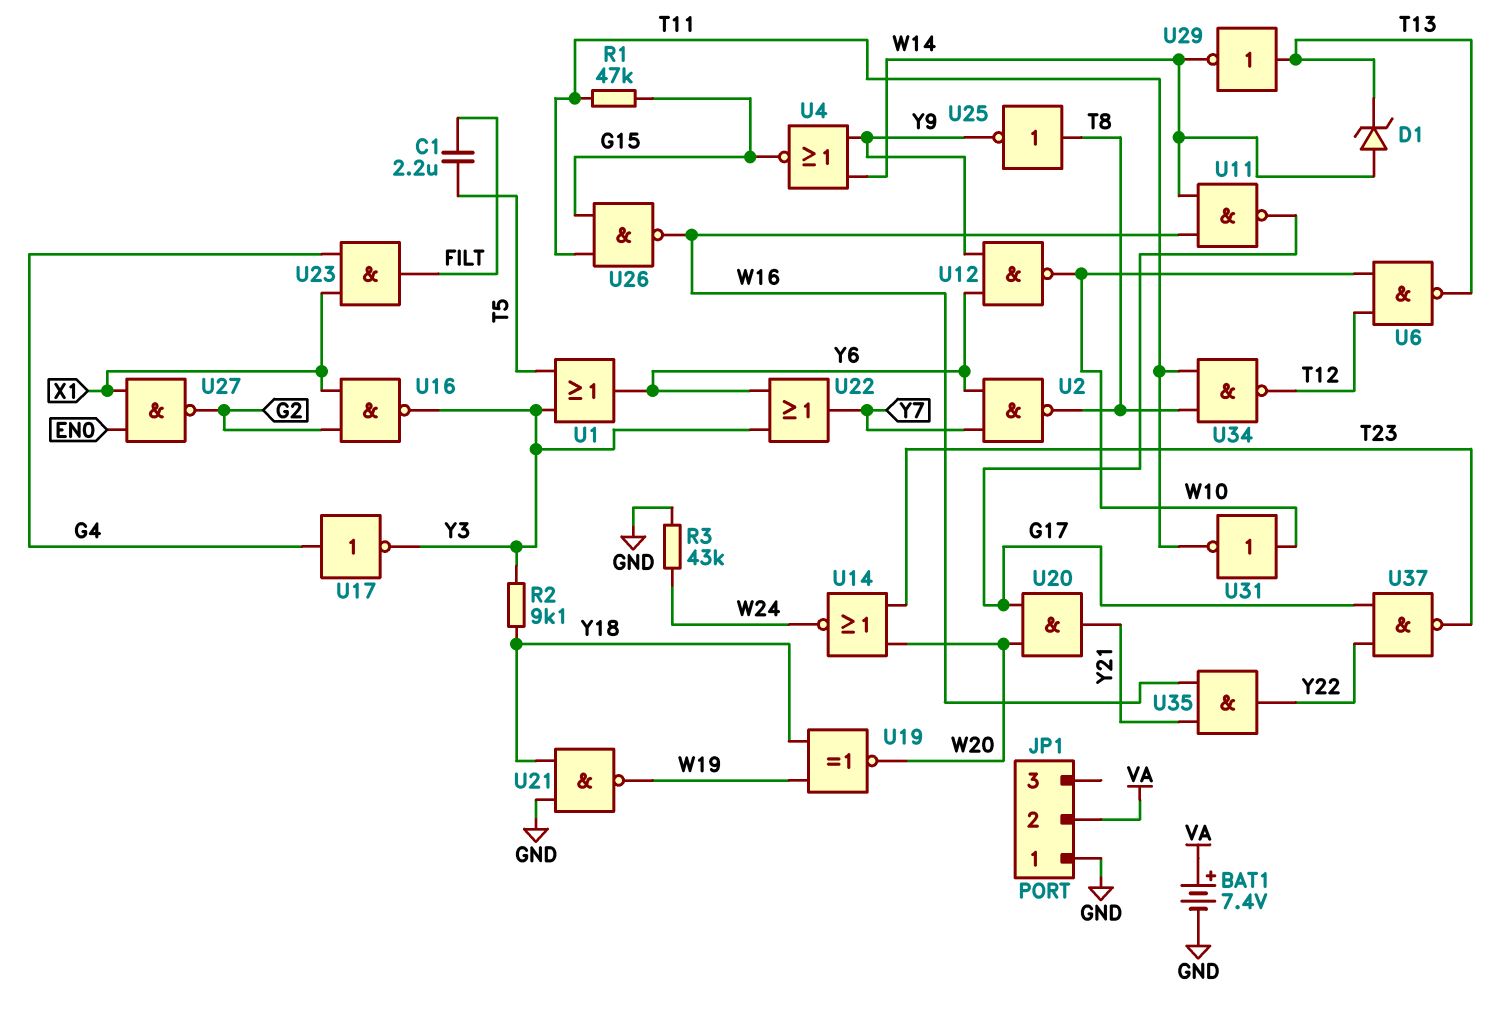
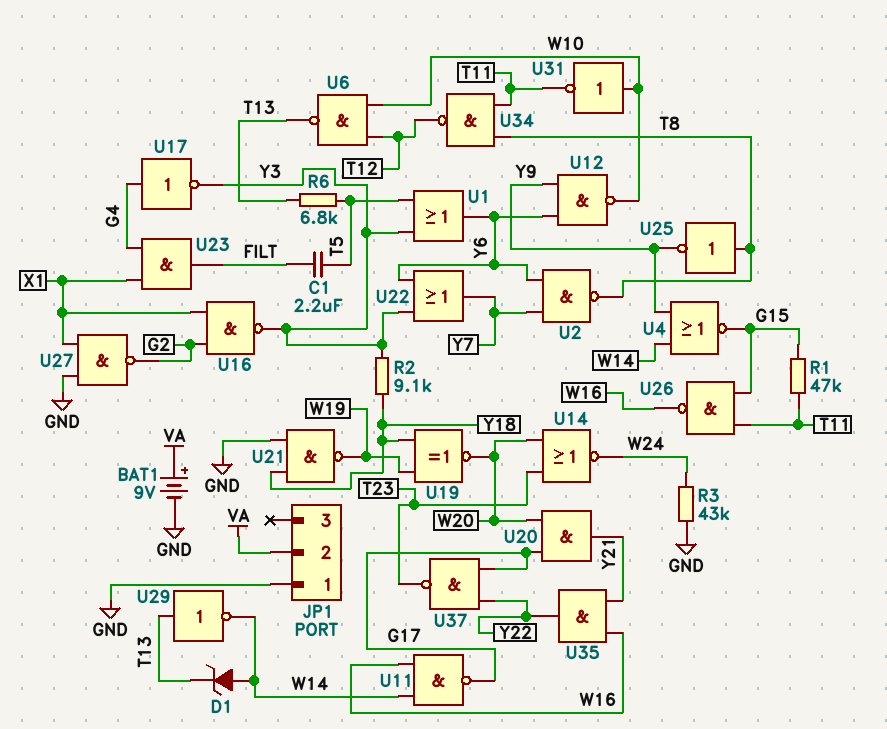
BAT1: 7.4V (plus VA, minus GND) -> 9V (plus VA, minus GND)
R6: none -> 6.8k (T5, T13)
U27: NAND (in EN0, in X1, out G2) -> NAND (in GND, in X1, out G2)

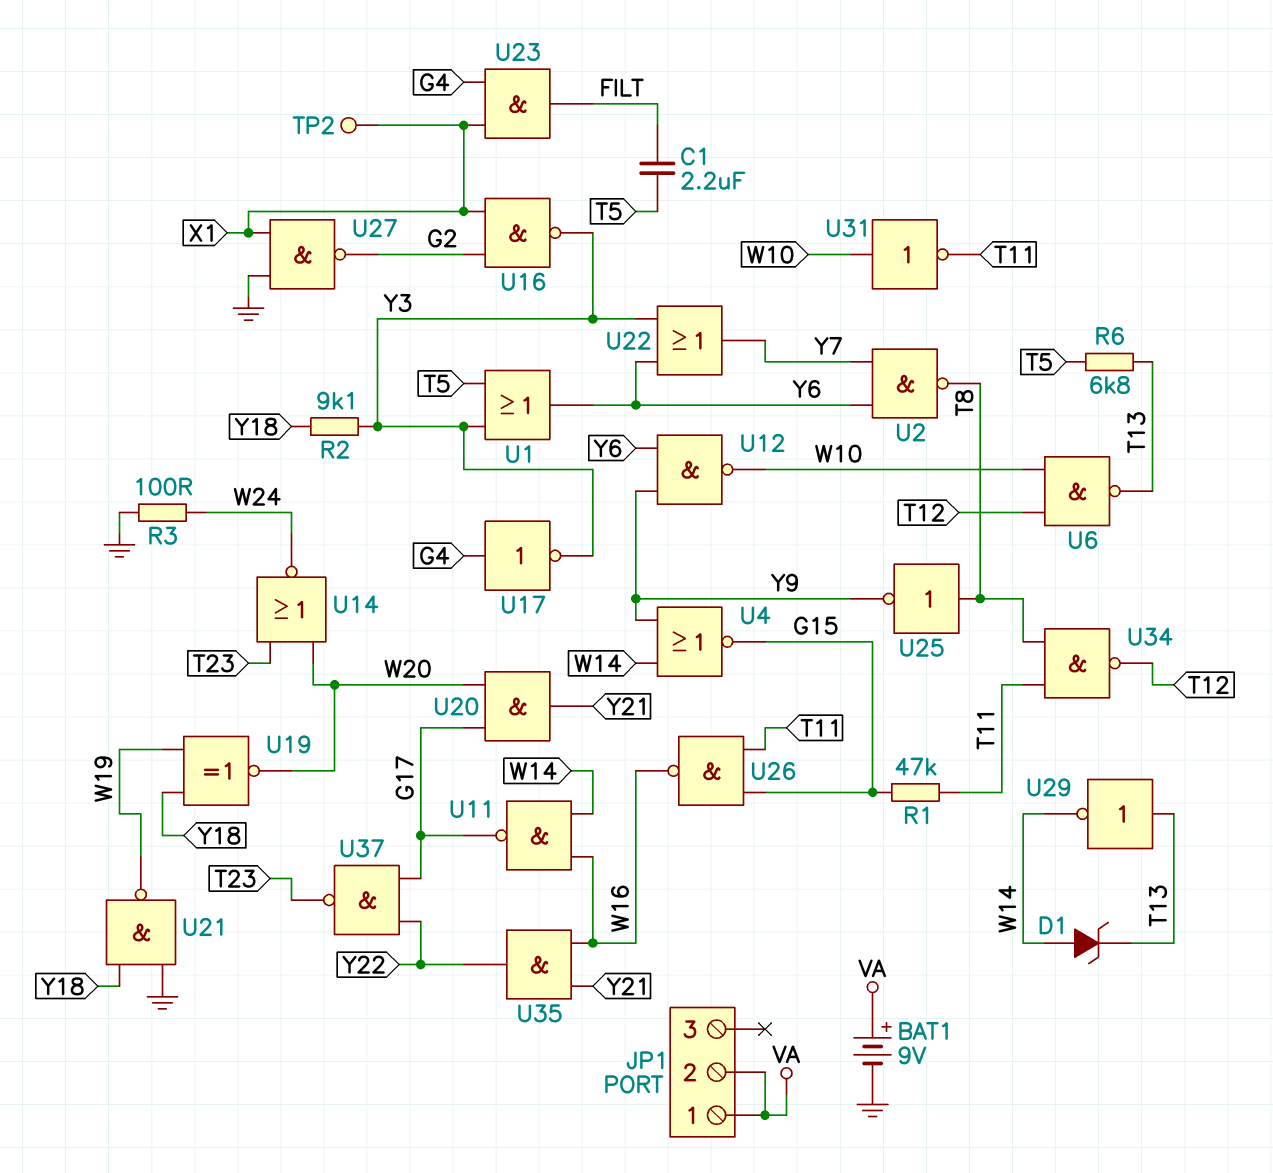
JP1 pin 1: GND -> VA
R3: 43k (GND, W24) -> 100 (GND, W24)
TP2: none -> test point (X1)

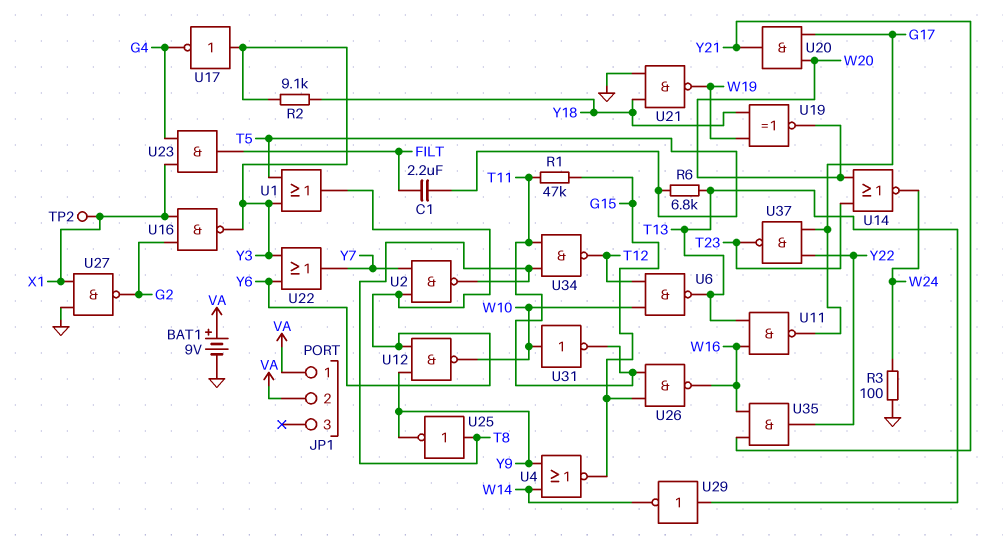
D1: zener (A W14, K T13) -> none
U11: NAND (in W14, in W16, out G17) -> NAND (in T13, in W16, out G17)
U17: NOT (in G4, out Y3) -> NOT (in Y3, out G4)

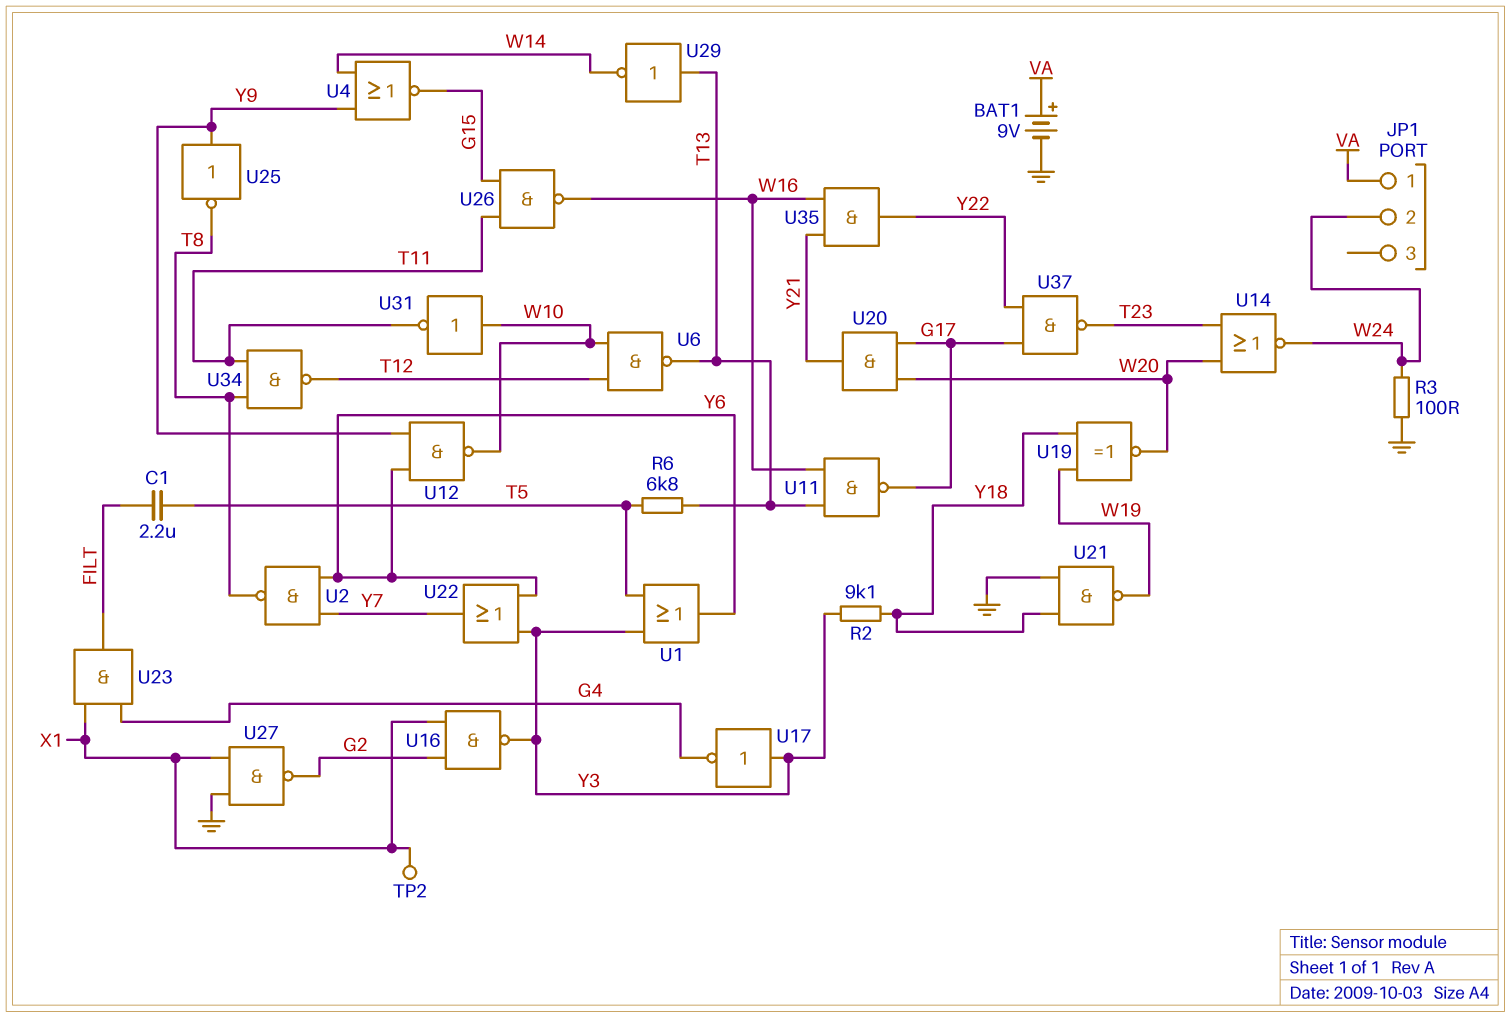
JP1 pin 2: VA -> W24
R1: 47k (G15, T11) -> none
U25: NOT (in T8, out Y9) -> NOT (in Y9, out T8)

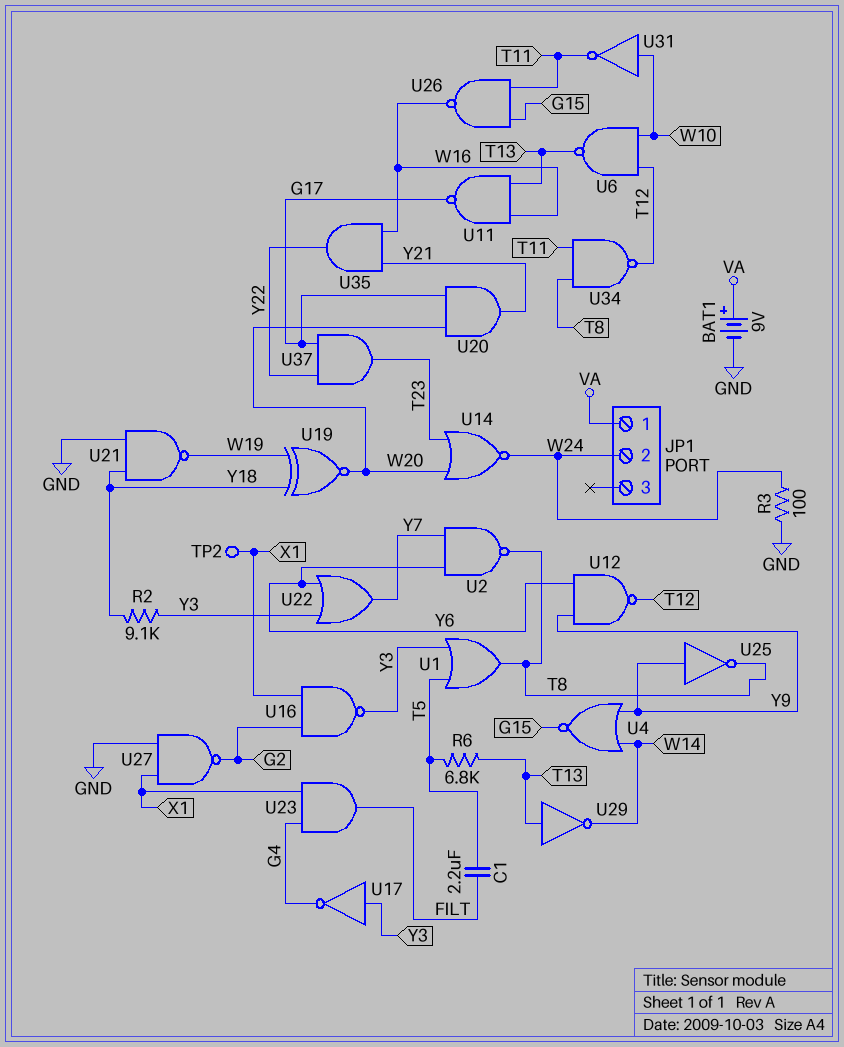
U1: OR (in T5, in Y3, out Y6) -> OR (in T5, in Y3, out T8)
U12: NAND (in Y6, in Y9, out W10) -> NAND (in Y6, in Y9, out T12)
U37: NAND (in G17, in Y22, out T23) -> AND (in G17, in Y22, out T23)

